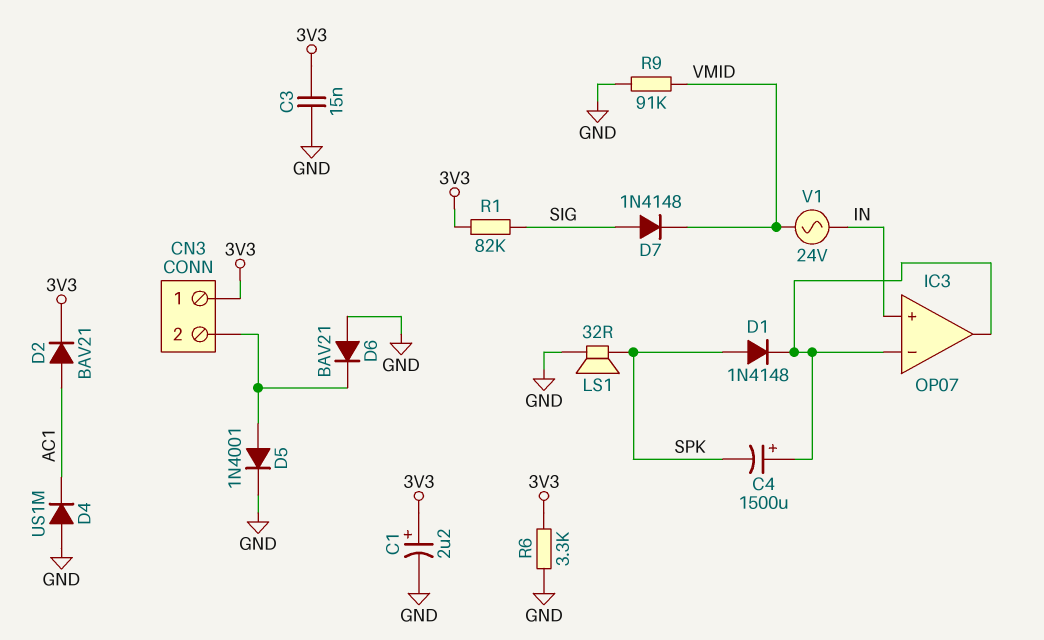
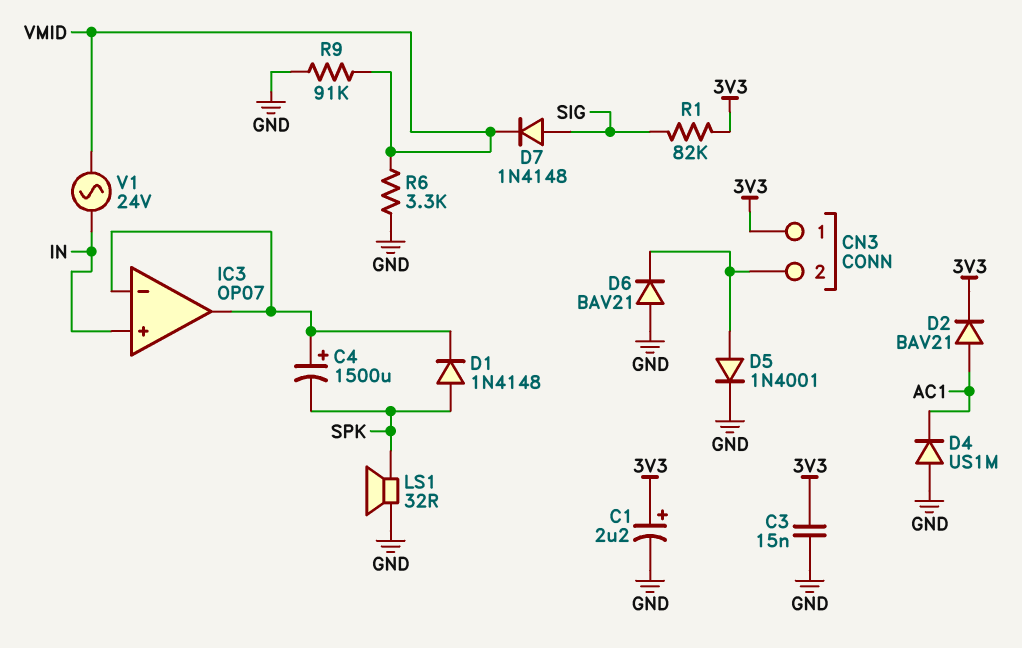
R6: 3.3k (3V3, GND) -> 3.3k (GND, VMID)

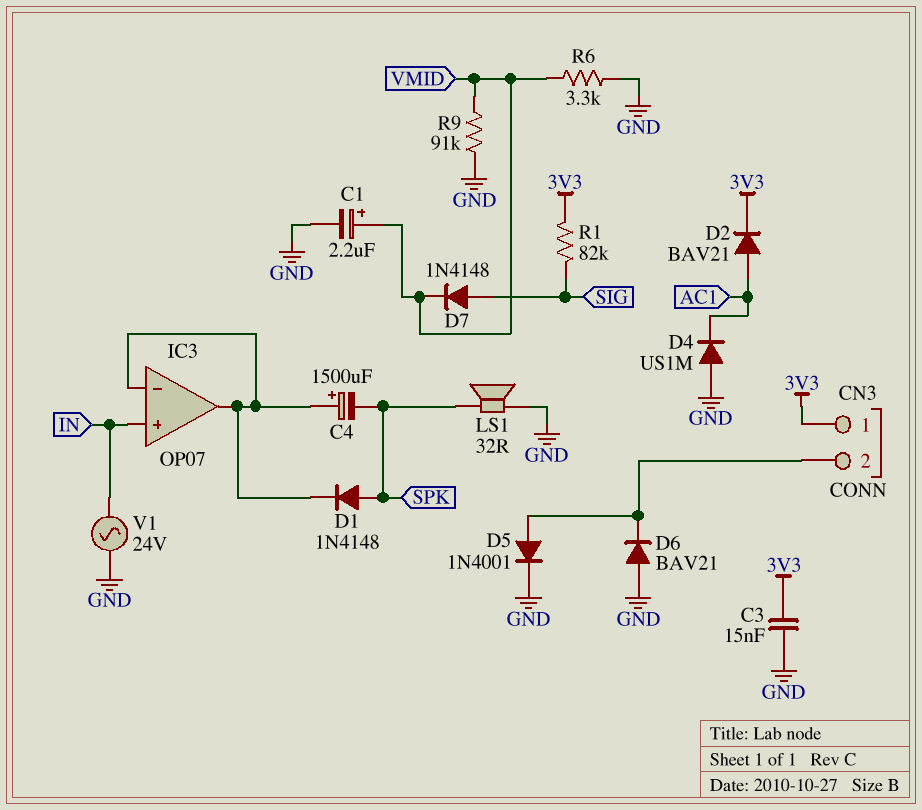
C1: 2.2uF (plus 3V3, minus GND) -> 2.2uF (plus VMID, minus GND)
V1: AC 24V (IN, VMID) -> AC 24V (GND, IN)

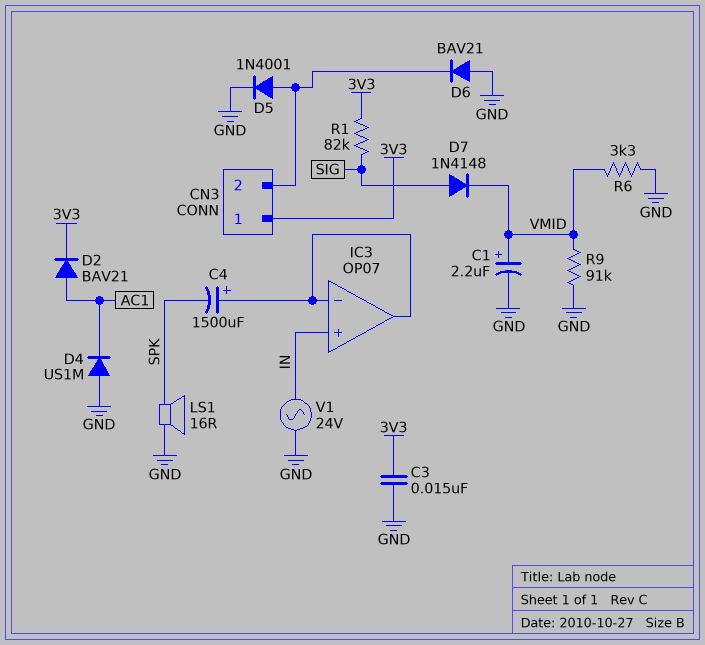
D1: diode 1N4148 (A SPK, K IC3/in-) -> none
LS1: speaker 32R (GND, SPK) -> speaker 16R (GND, SPK)

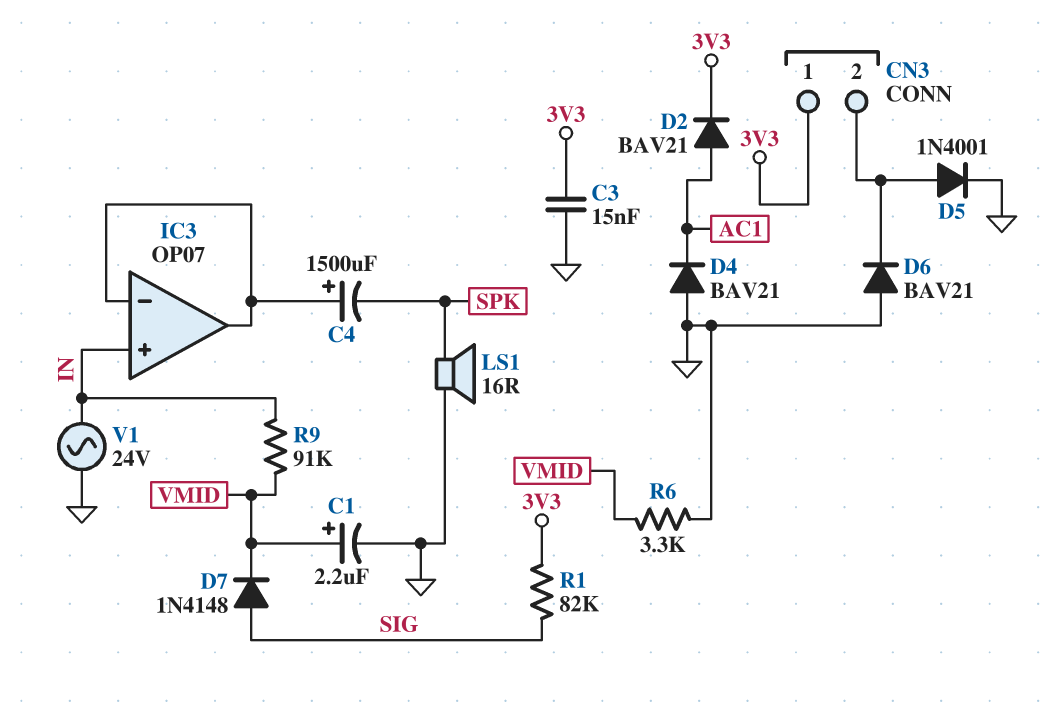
D4: diode US1M (A GND, K AC1) -> diode BAV21 (A GND, K AC1)
R9: 91k (GND, VMID) -> 91k (IN, VMID)

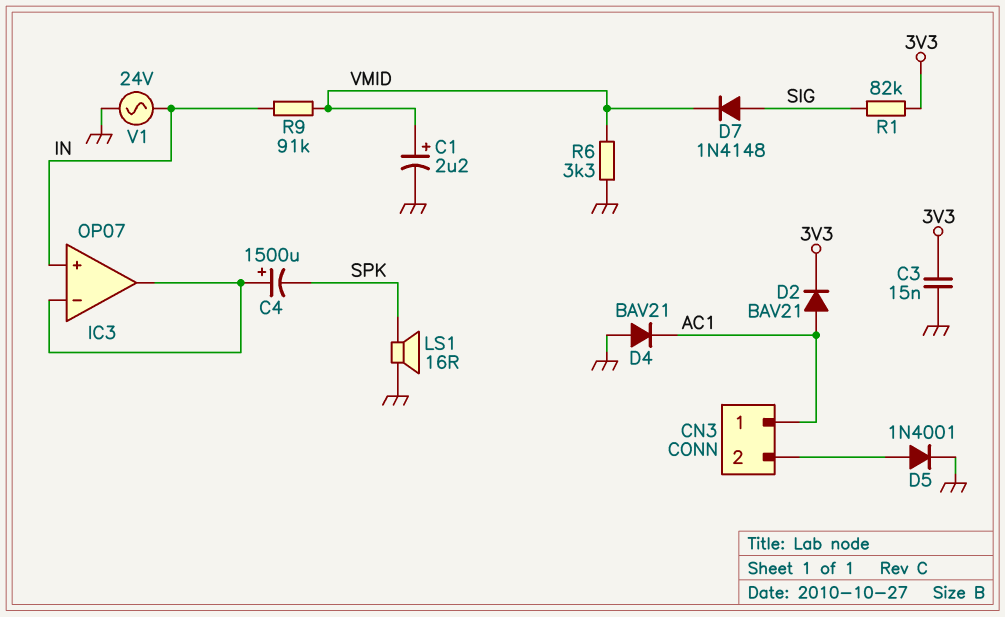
CN3 pin 1: 3V3 -> AC1
D6: diode BAV21 (A GND, K CN3/2) -> none

